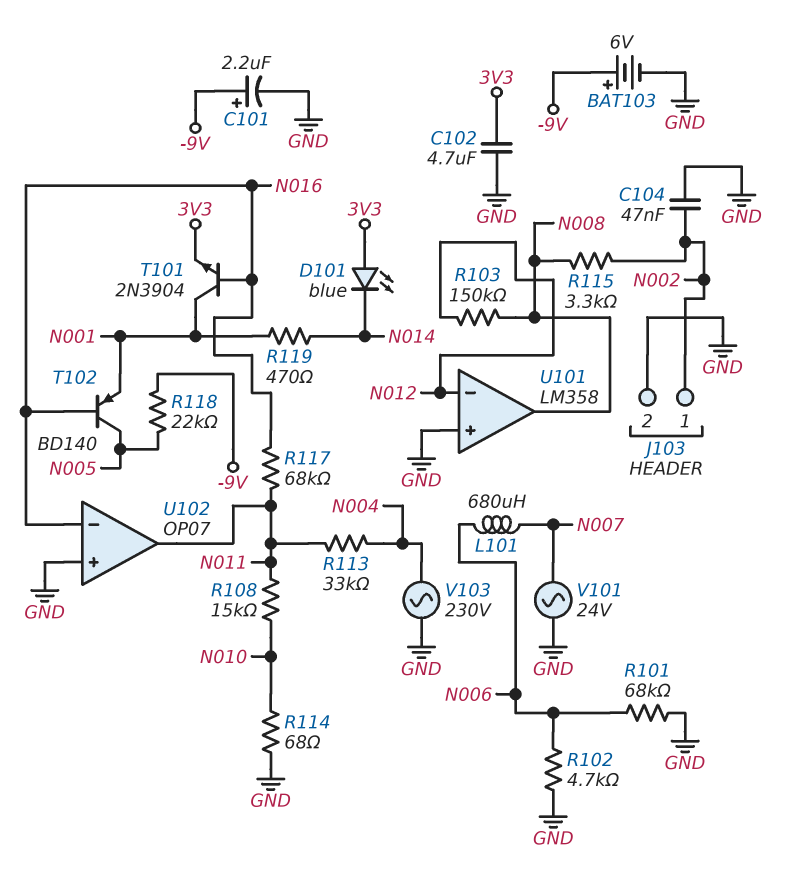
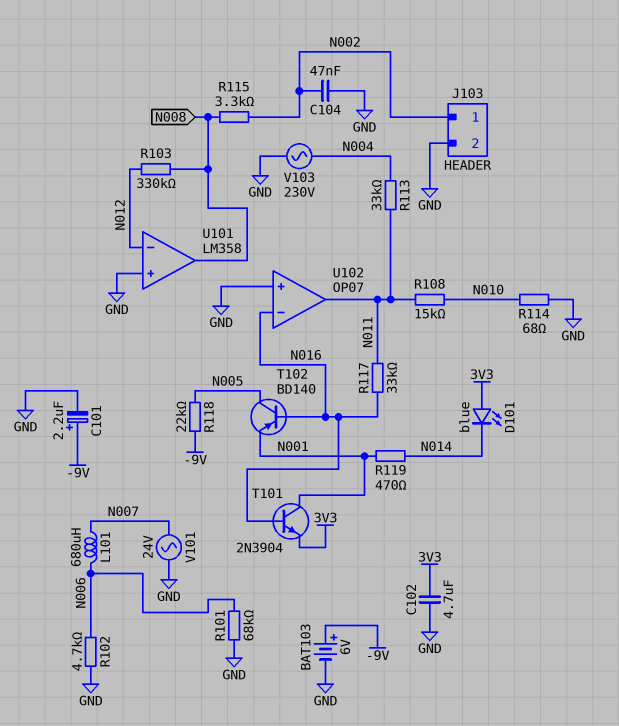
R103: 150k (N008, N012) -> 330k (N008, N012)
R117: 68k (N011, N016) -> 33k (N011, N016)

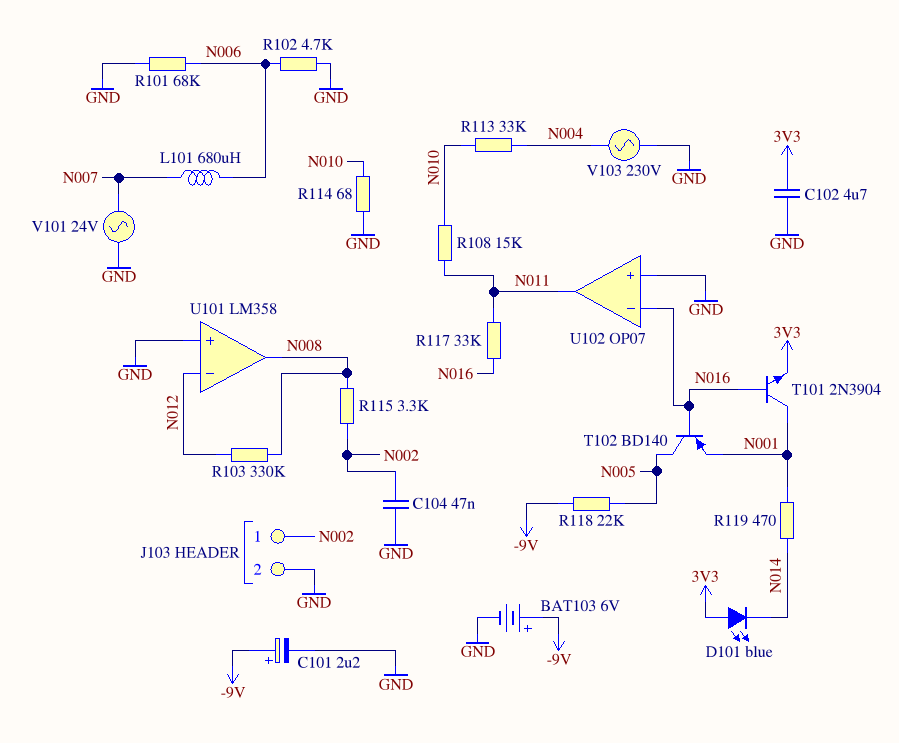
R113: 33k (N004, N011) -> 33k (N004, N010)

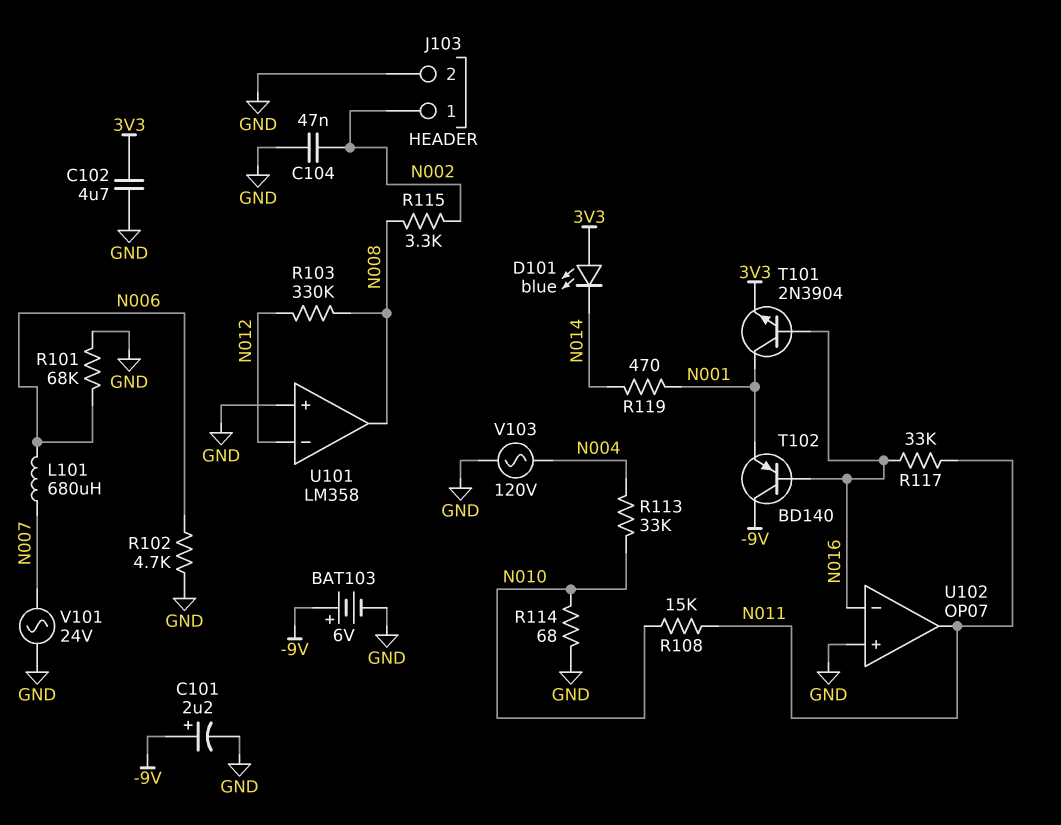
R118: 22k (-9V, N005) -> none
T102: PNP BD140 (B N016, C N005, E N001) -> PNP BD140 (B N016, C -9V, E N001)
V103: AC 230V (GND, N004) -> AC 120V (GND, N004)

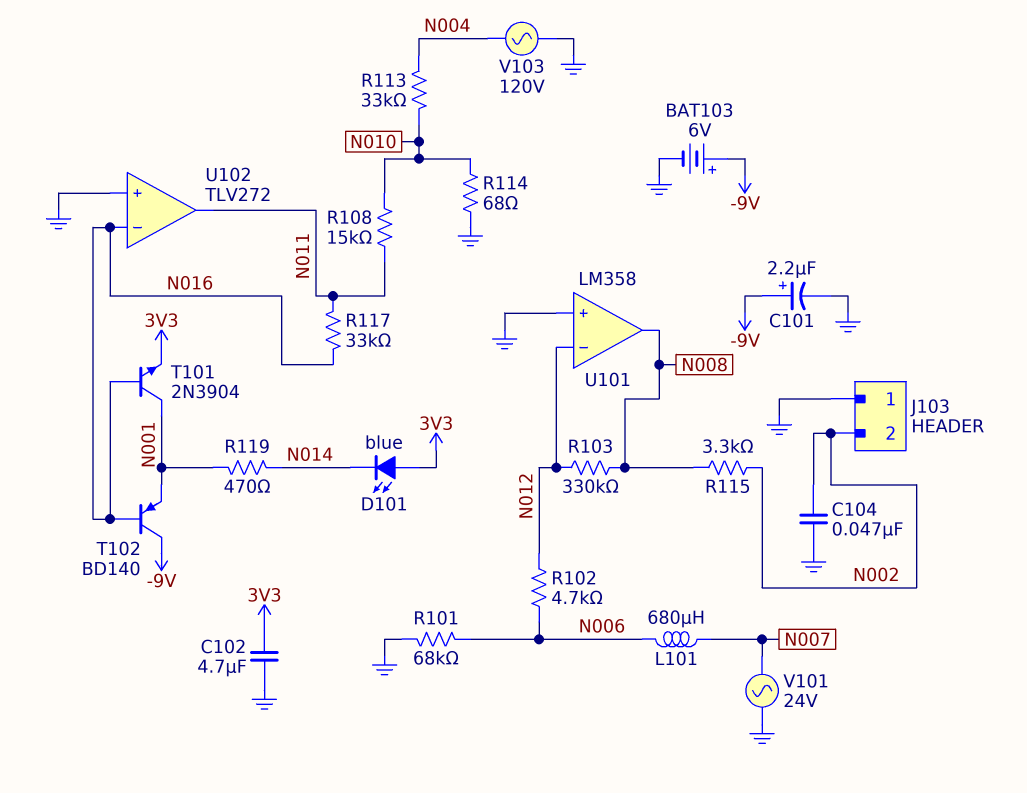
J103 pin 1: N002 -> GND
J103 pin 2: GND -> N002
R102: 4.7k (GND, N006) -> 4.7k (N006, N012)
U102: OP07 -> TLV272

